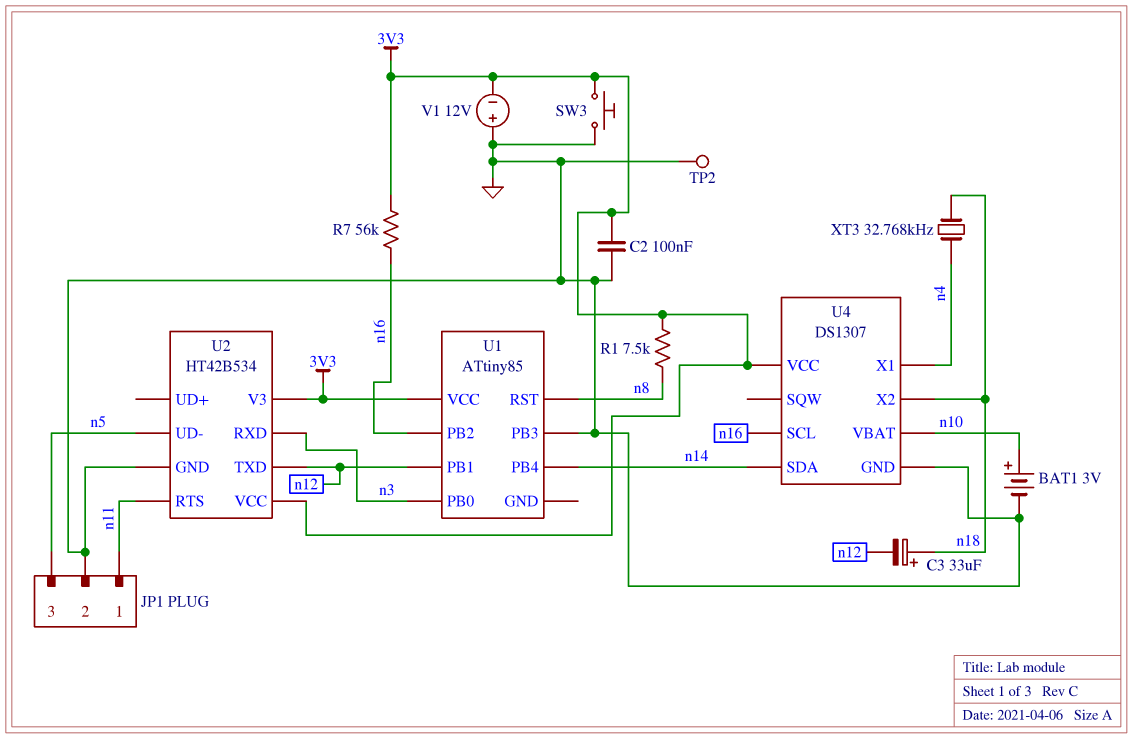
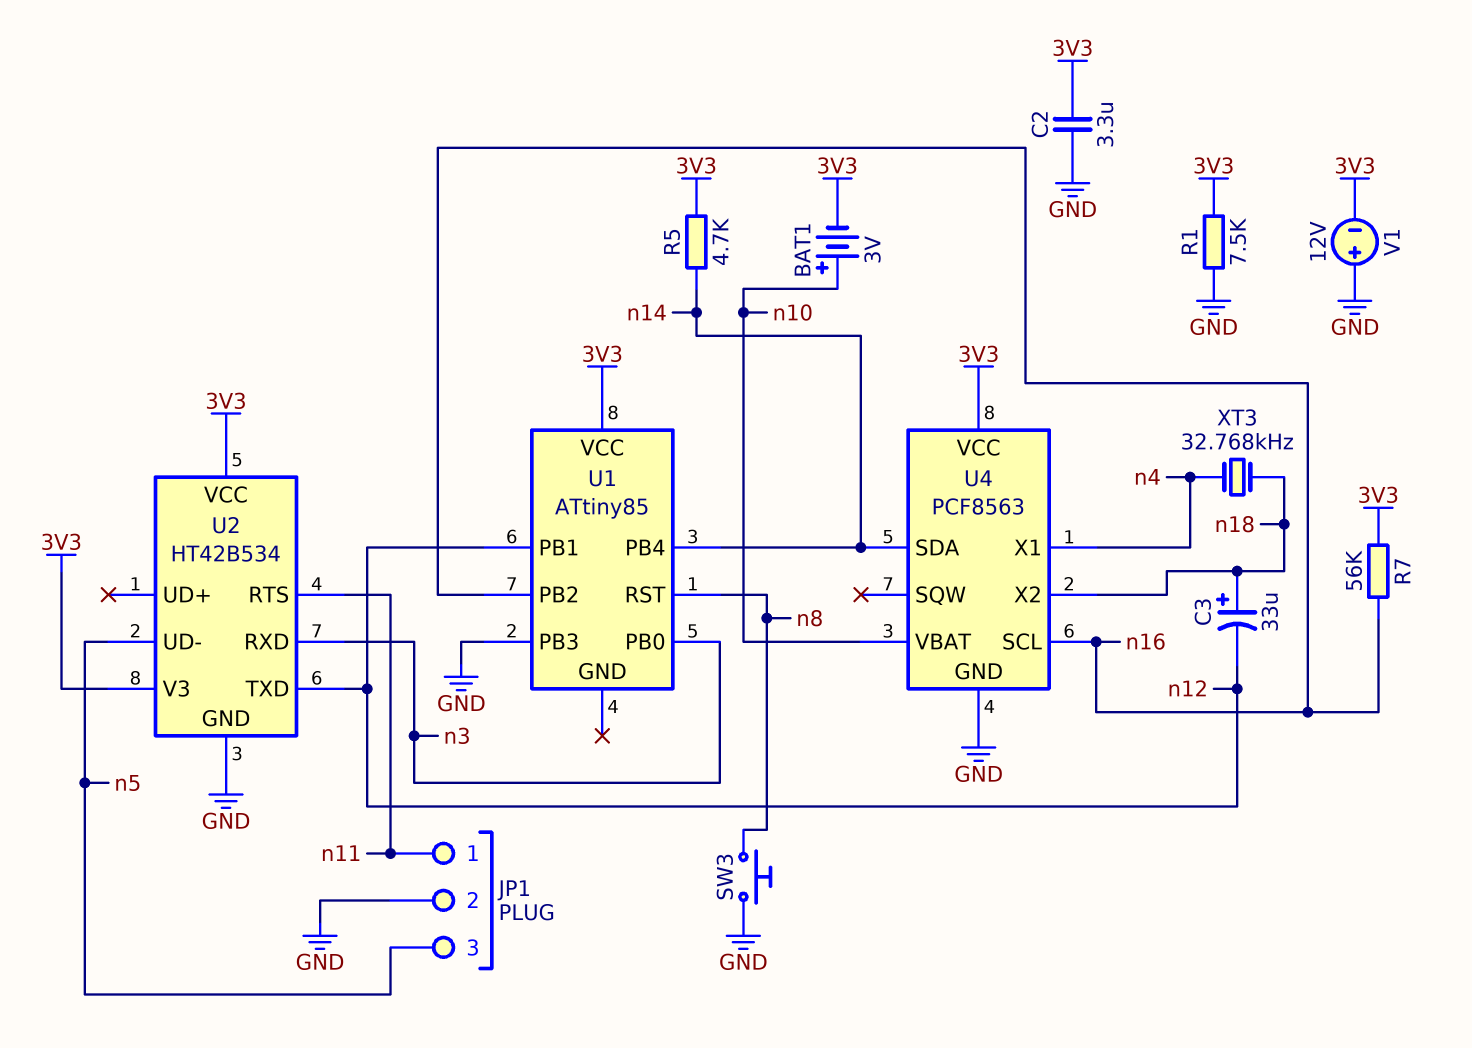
BAT1: 3V (plus n10, minus GND) -> 3V (plus n10, minus 3V3)
C2: 100nF (3V3, GND) -> 3.3uF (3V3, GND)
R1: 7.5k (3V3, n8) -> 7.5k (3V3, GND)
R5: none -> 4.7k (3V3, n14)
SW3: button (3V3, GND) -> button (GND, n8)
TP2: test point (GND) -> none
U4: DS1307 -> PCF8563

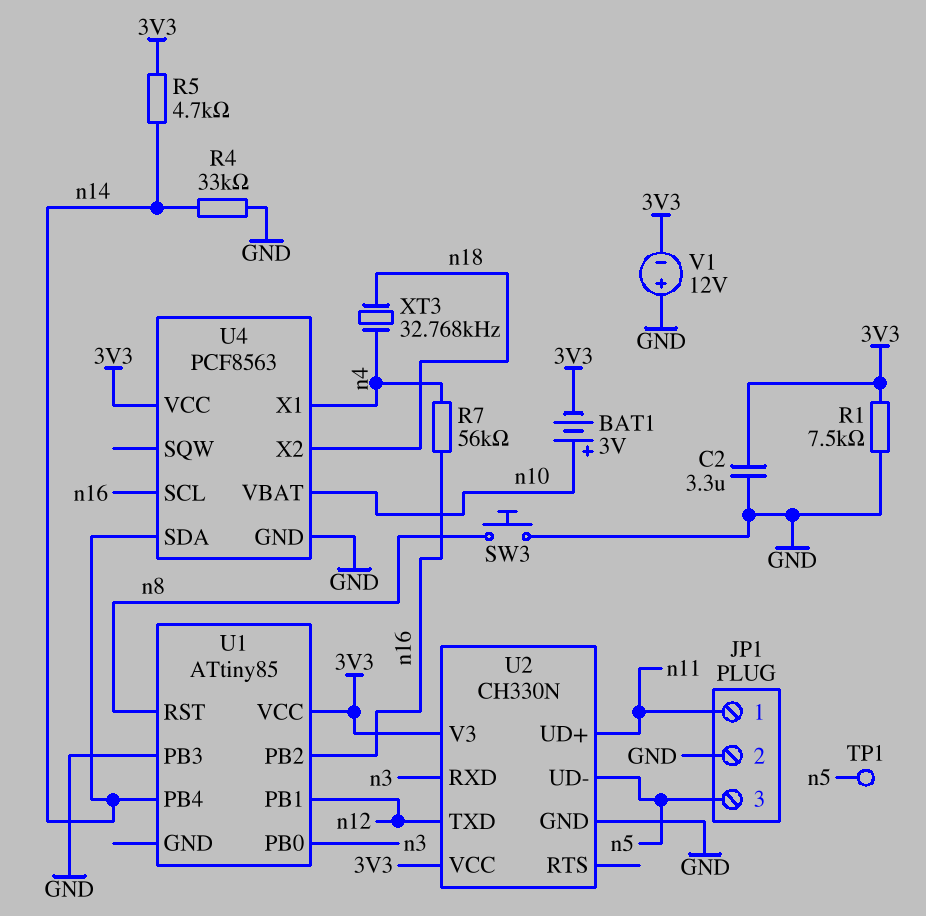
C3: 33uF (plus n18, minus n12) -> none
R4: none -> 33k (GND, n14)
R7: 56k (3V3, n16) -> 56k (n4, n16)
TP1: none -> test point (n5)
U2: HT42B534 -> CH330N
U2 pin RTS: n11 -> none
U2 pin UD+: none -> n11

